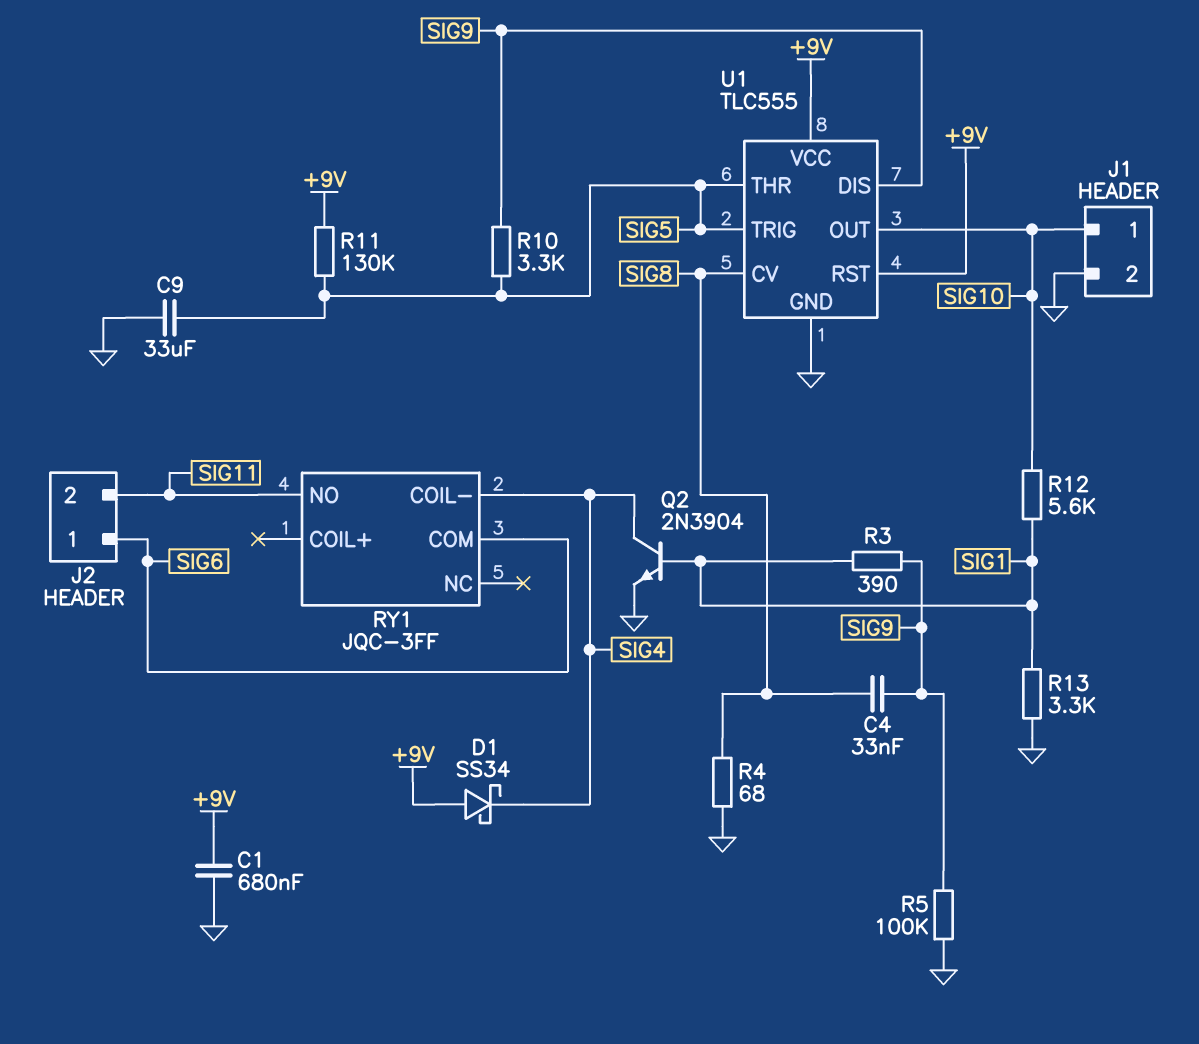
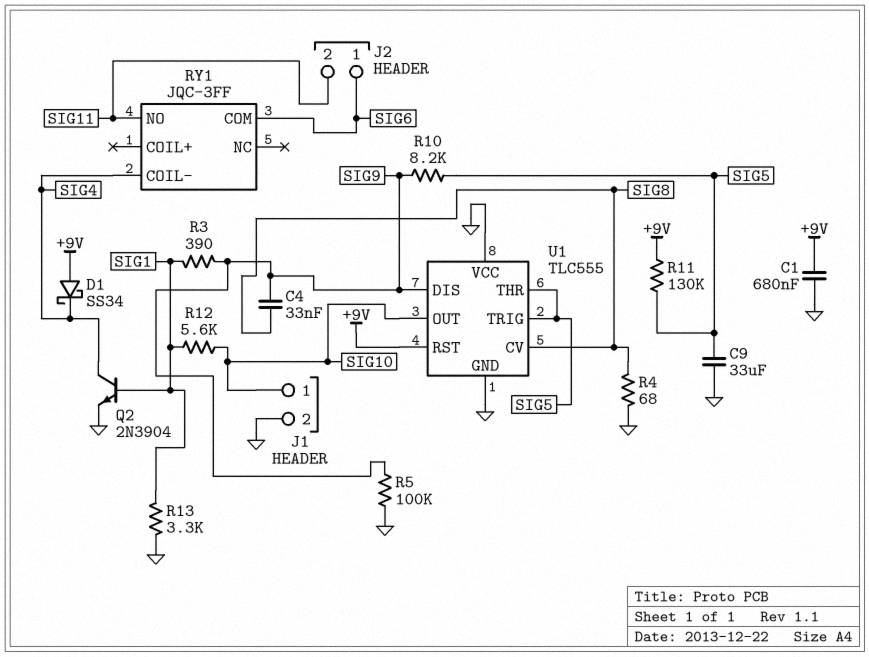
R10: 3.3k (SIG5, SIG9) -> 8.2k (SIG5, SIG9)
U1 pin VCC: +9V -> GND

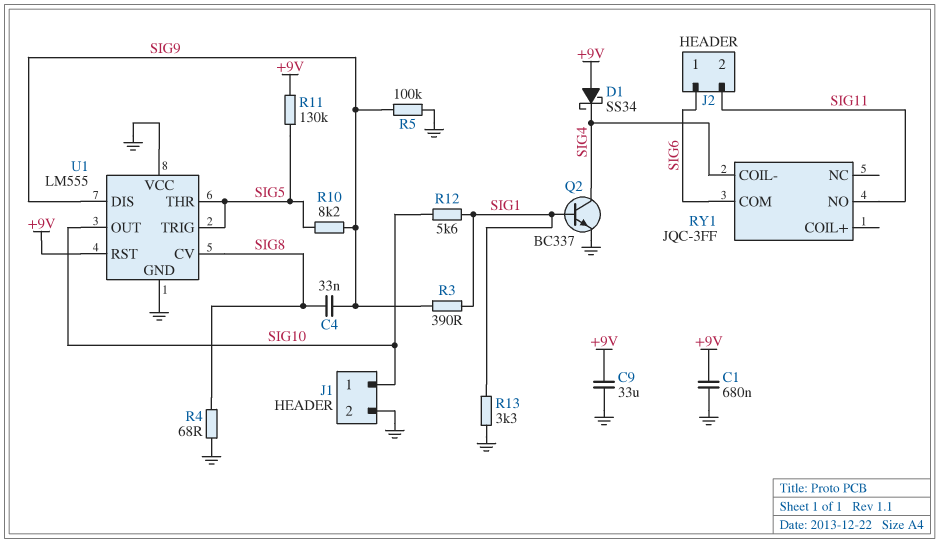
C9: 33uF (GND, SIG5) -> 33uF (+9V, GND)
Q2: NPN 2N3904 (B SIG1, C SIG4, E GND) -> NPN BC337 (B SIG1, C SIG4, E GND)
U1: TLC555 -> LM555

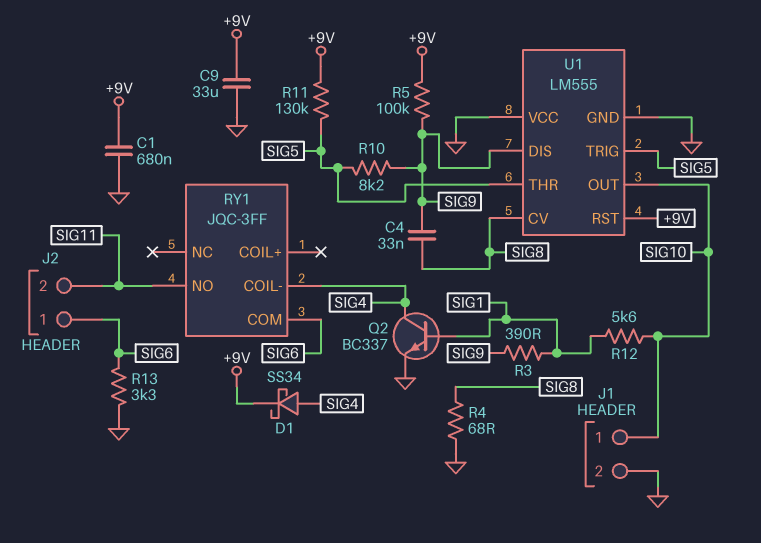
D1: schottky SS34 (A +9V, K SIG4) -> schottky SS34 (A SIG4, K +9V)
R5: 100k (GND, SIG9) -> 100k (+9V, SIG9)
R13: 3.3k (GND, SIG1) -> 3.3k (GND, SIG6)

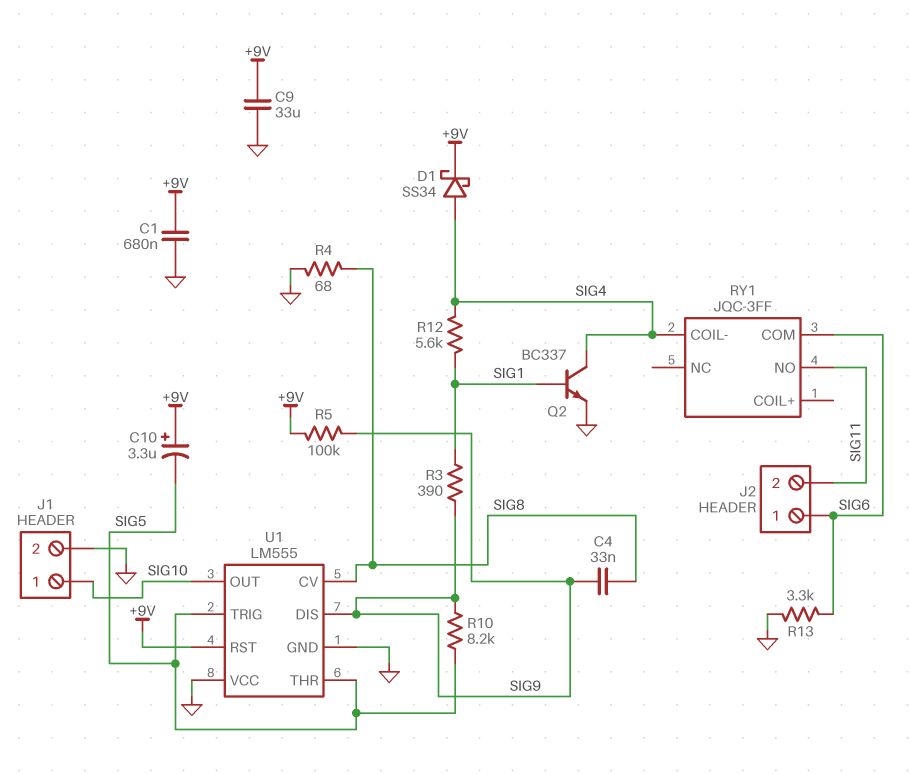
C10: none -> 3.3uF (plus +9V, minus SIG5)
R11: 130k (+9V, SIG5) -> none
R12: 5.6k (SIG1, SIG10) -> 5.6k (SIG1, SIG4)

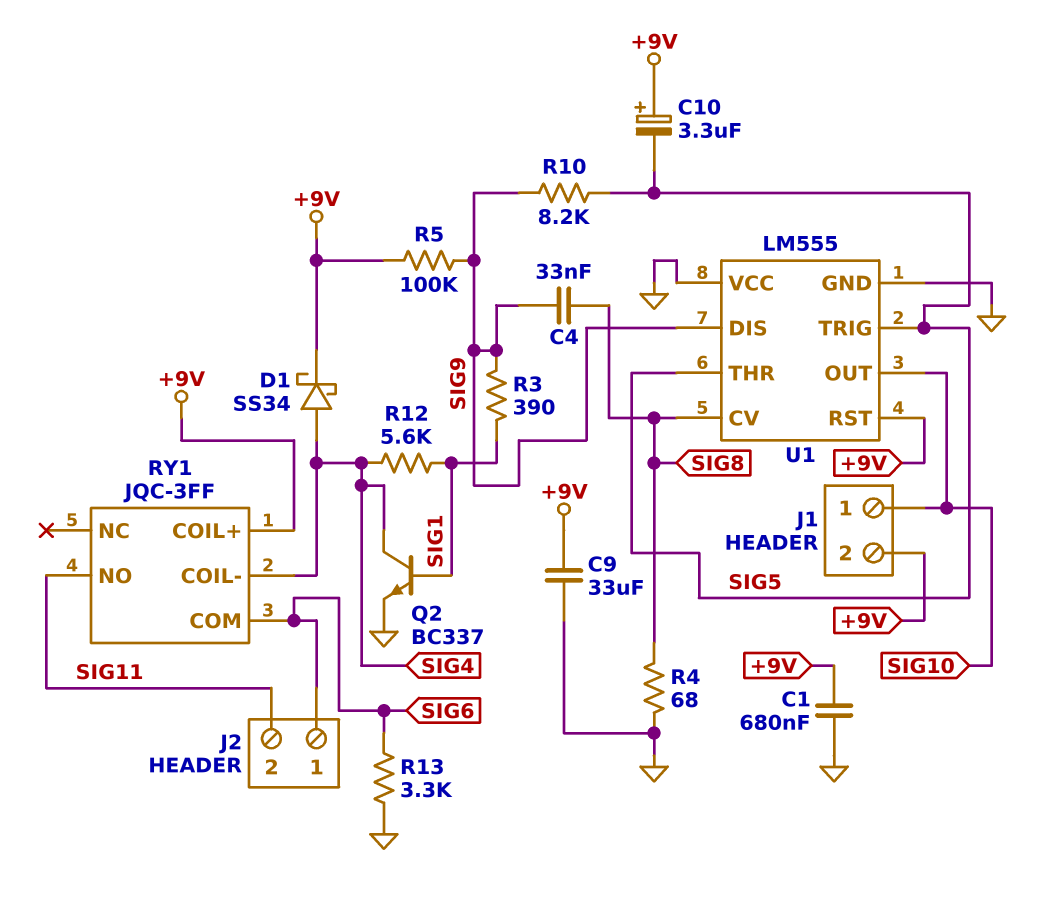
J1 pin 2: GND -> +9V
RY1 pin COIL+: none -> +9V

